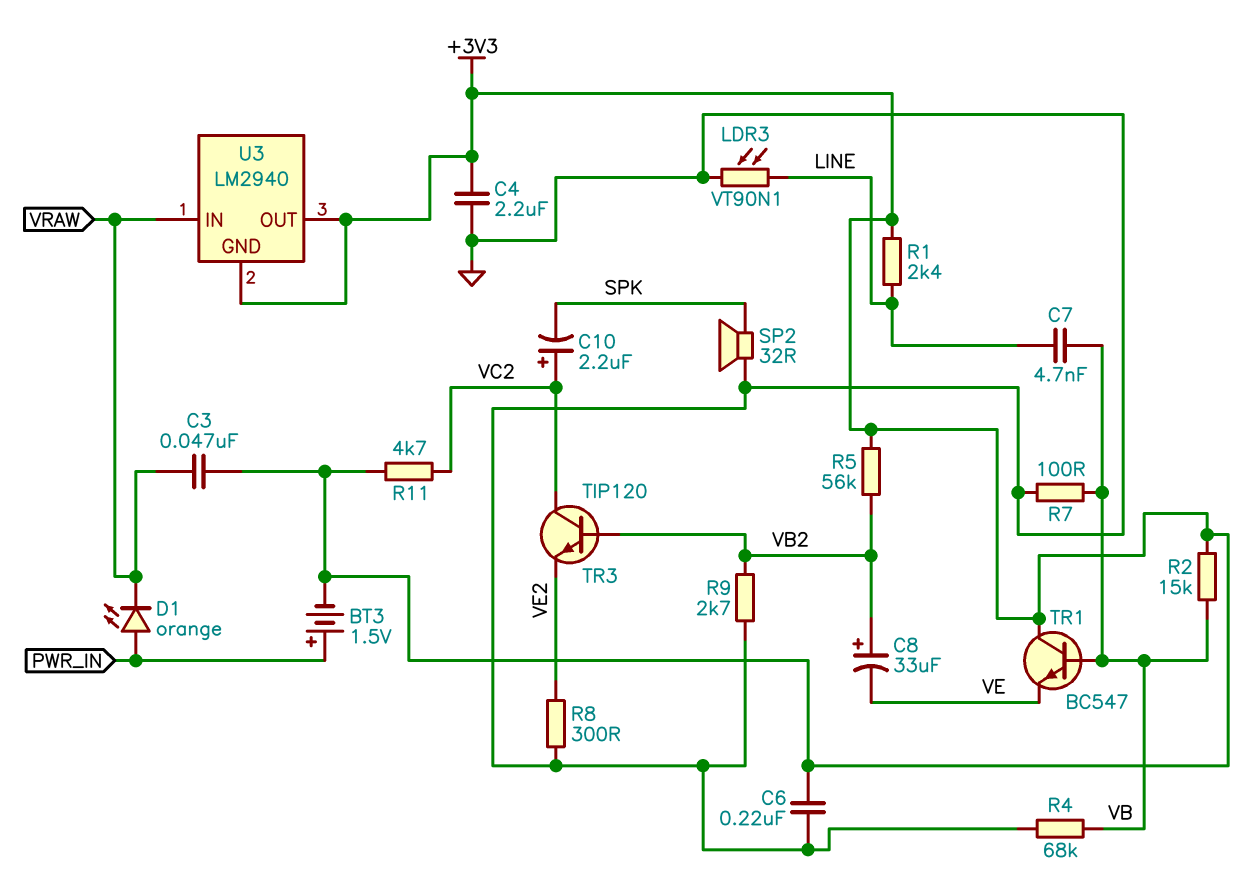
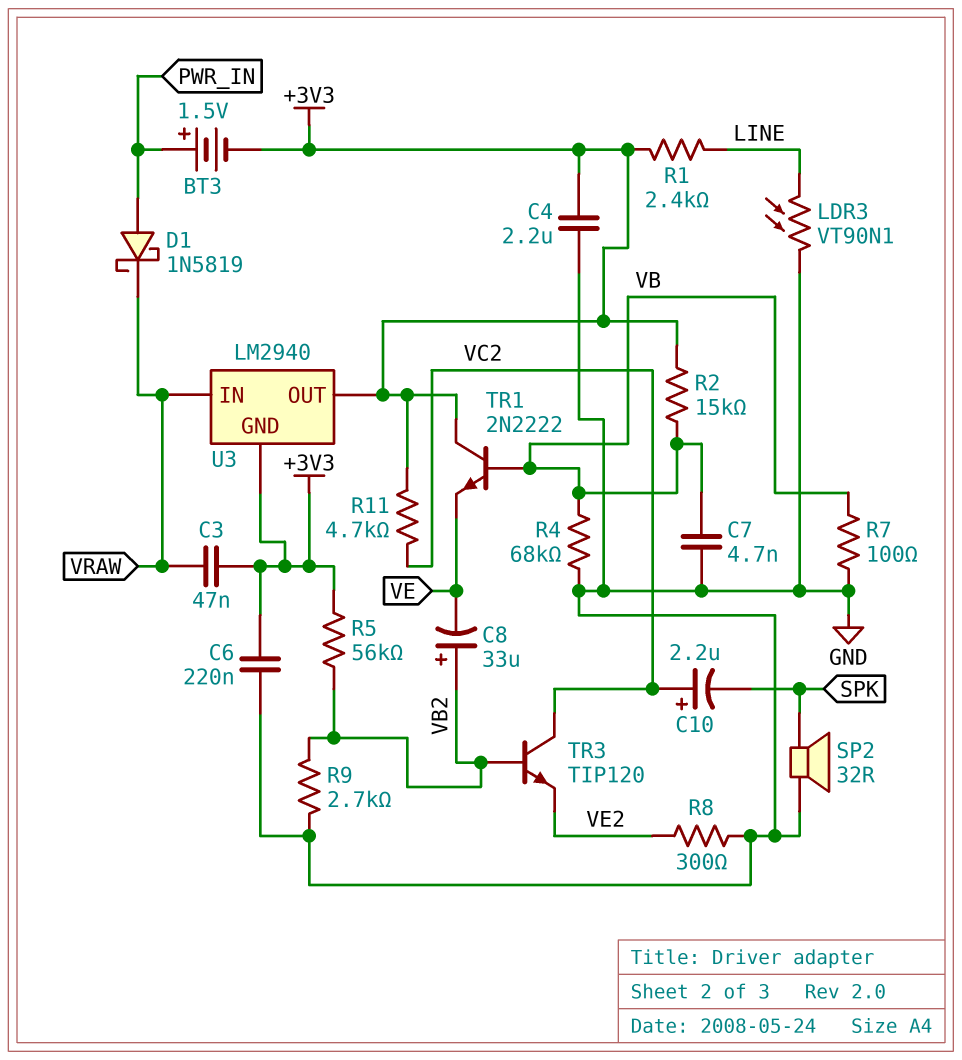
C7: 4.7nF (LINE, VB) -> 4.7nF (GND, VB)
D1: LED orange (A PWR_IN, K VRAW) -> schottky 1N5819 (A PWR_IN, K VRAW)
TR1: NPN BC547 (B VB, C +3V3, E VE) -> NPN 2N2222 (B VB, C +3V3, E VE)

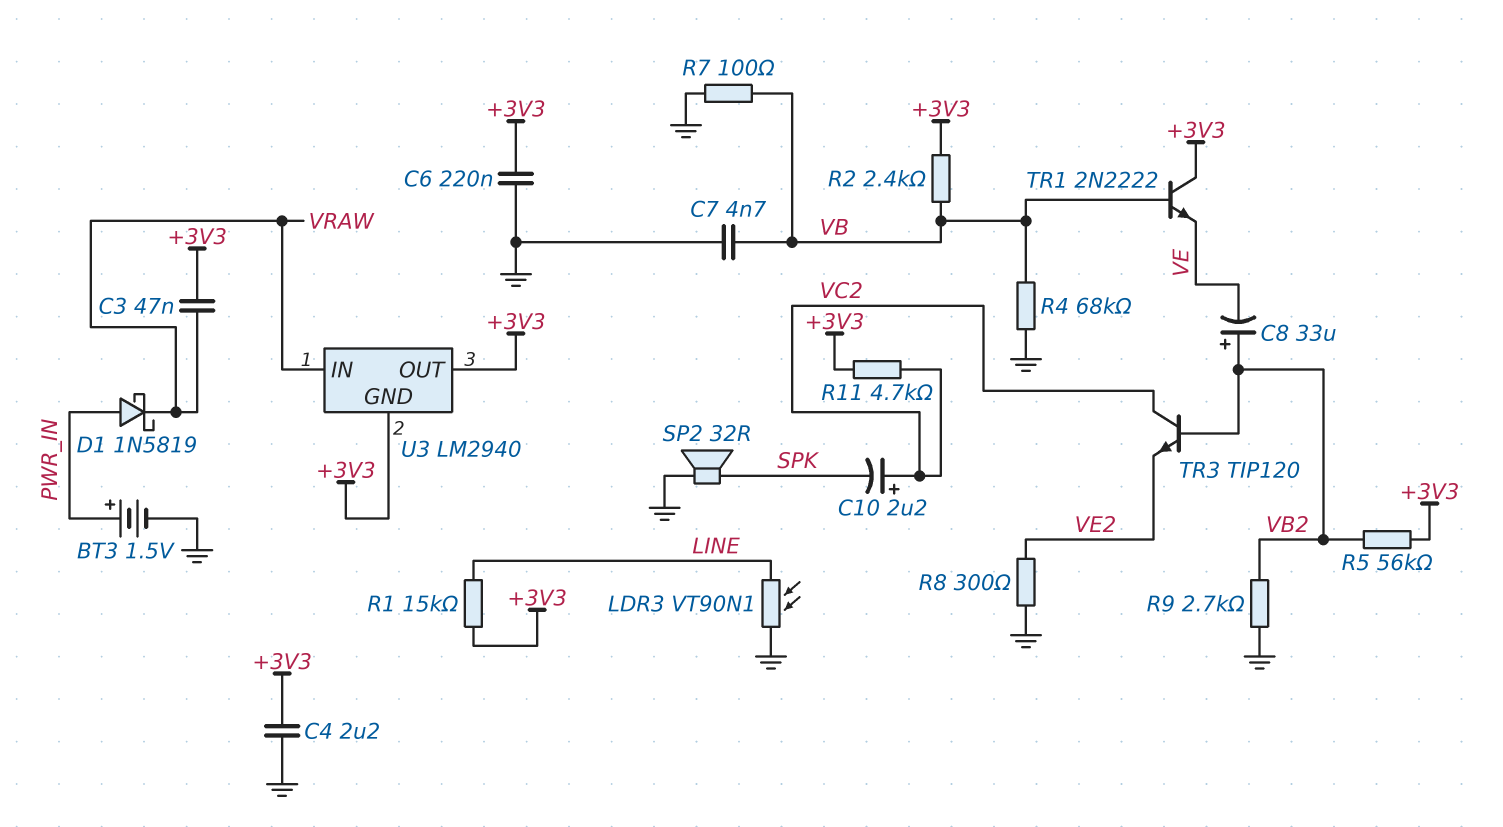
BT3: 1.5V (plus PWR_IN, minus +3V3) -> 1.5V (plus PWR_IN, minus GND)
R1: 2.4k (+3V3, LINE) -> 15k (+3V3, LINE)
R2: 15k (+3V3, VB) -> 2.4k (+3V3, VB)

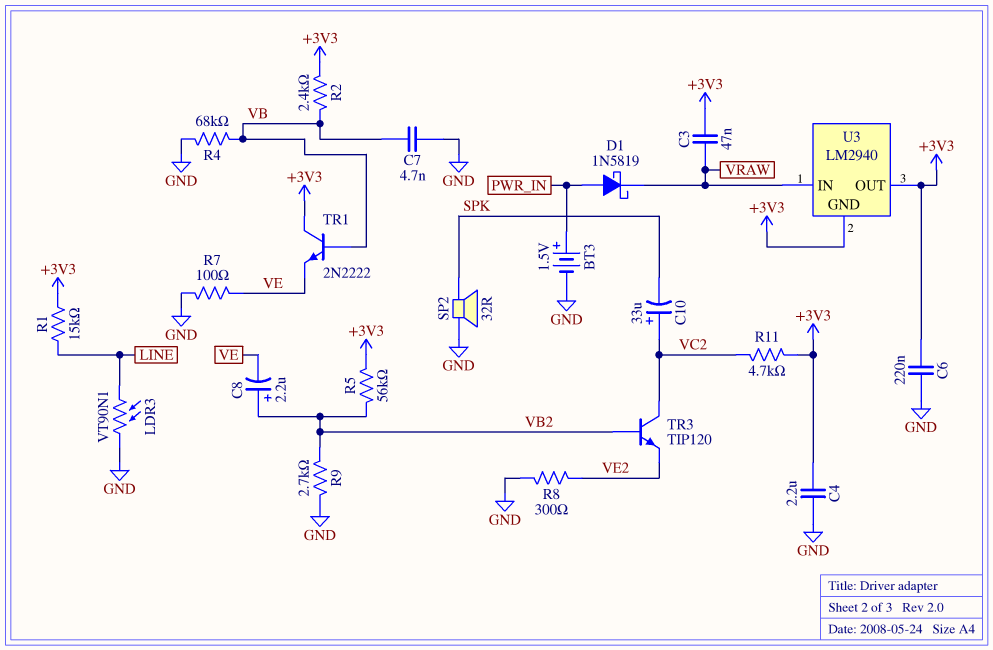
C8: 33uF (plus VB2, minus VE) -> 2.2uF (plus VB2, minus VE)
C10: 2.2uF (plus VC2, minus SPK) -> 33uF (plus VC2, minus SPK)
R7: 100 (GND, VB) -> 100 (GND, VE)

